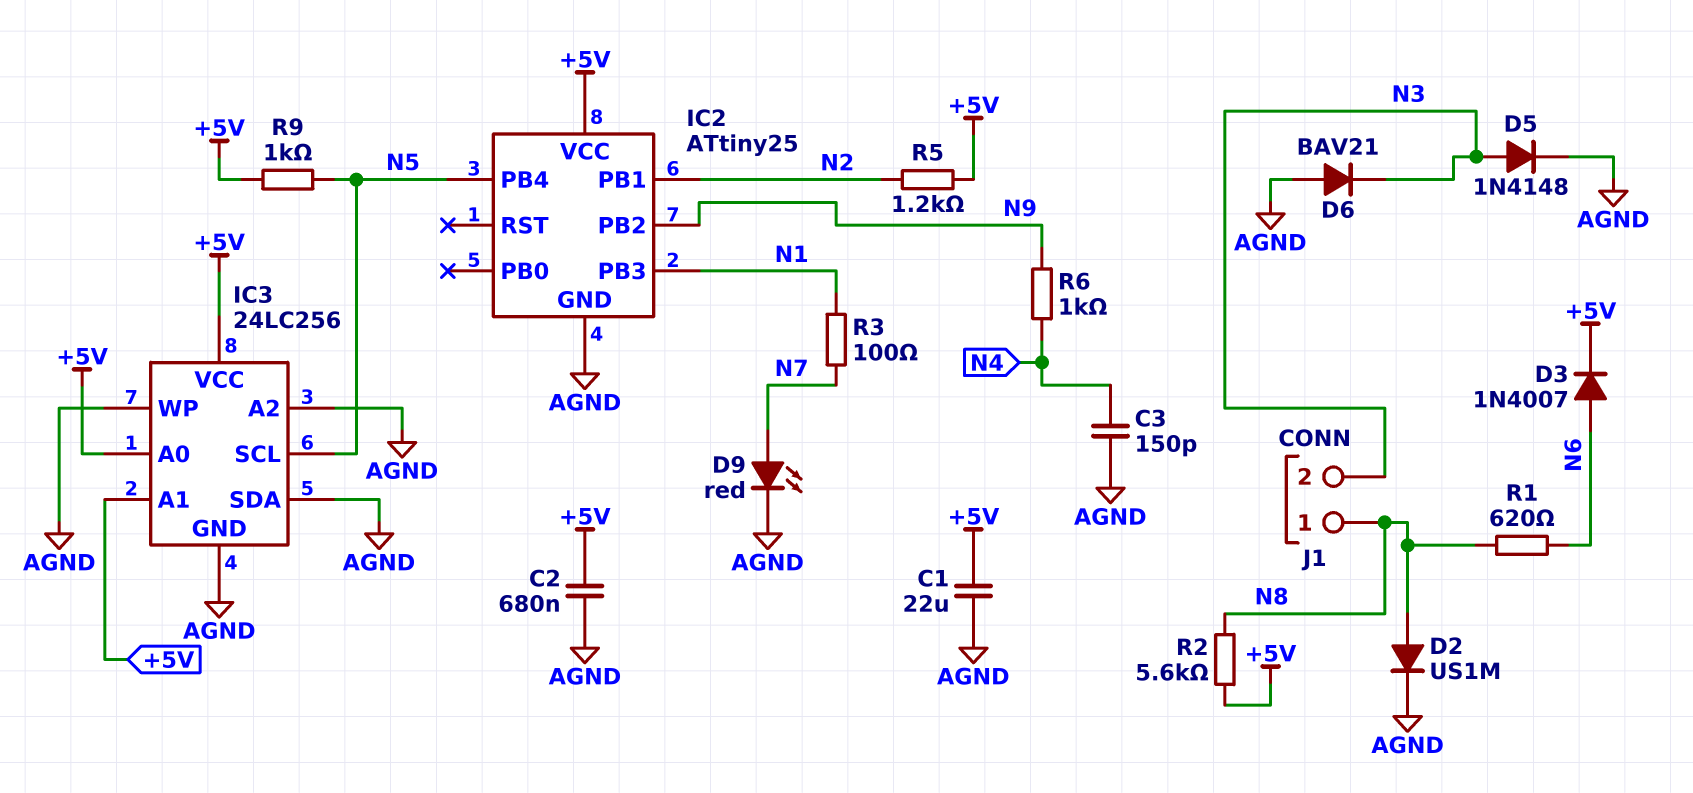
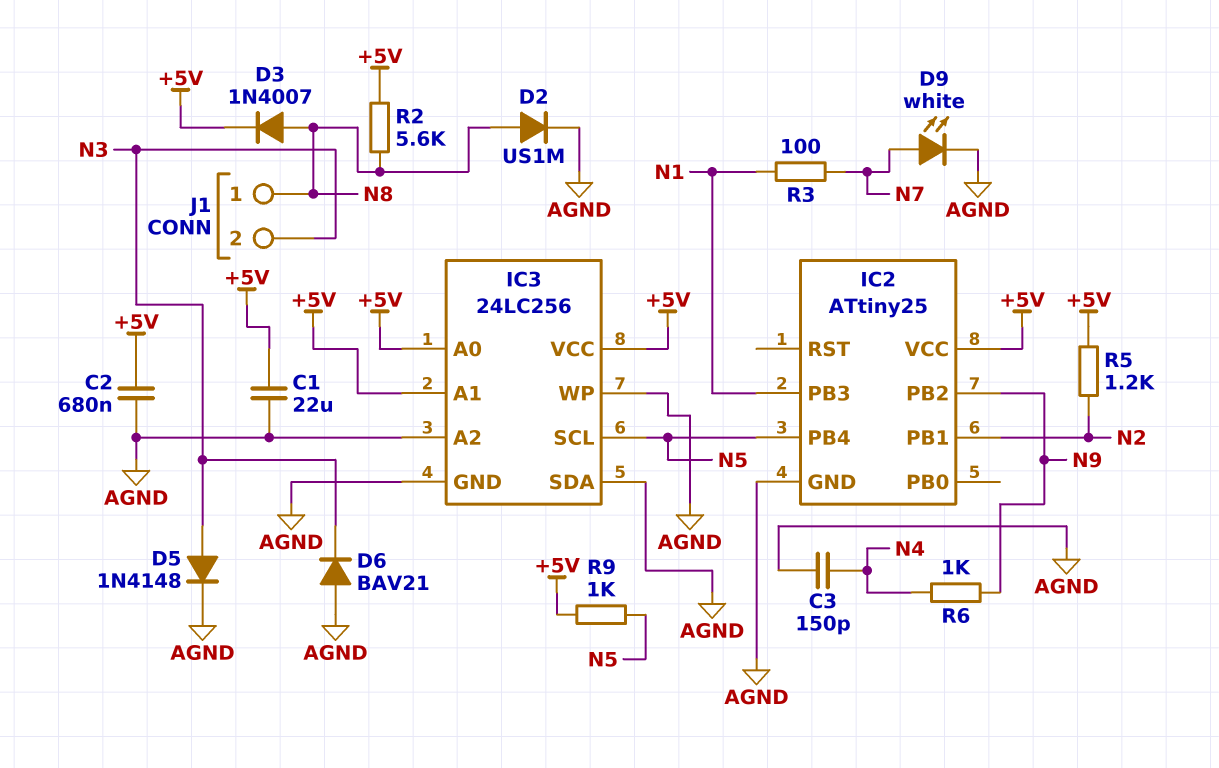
D3: diode 1N4007 (A N6, K +5V) -> diode 1N4007 (A N8, K +5V)
D9: LED red (A N7, K AGND) -> LED white (A N7, K AGND)
R1: 620 (N6, N8) -> none

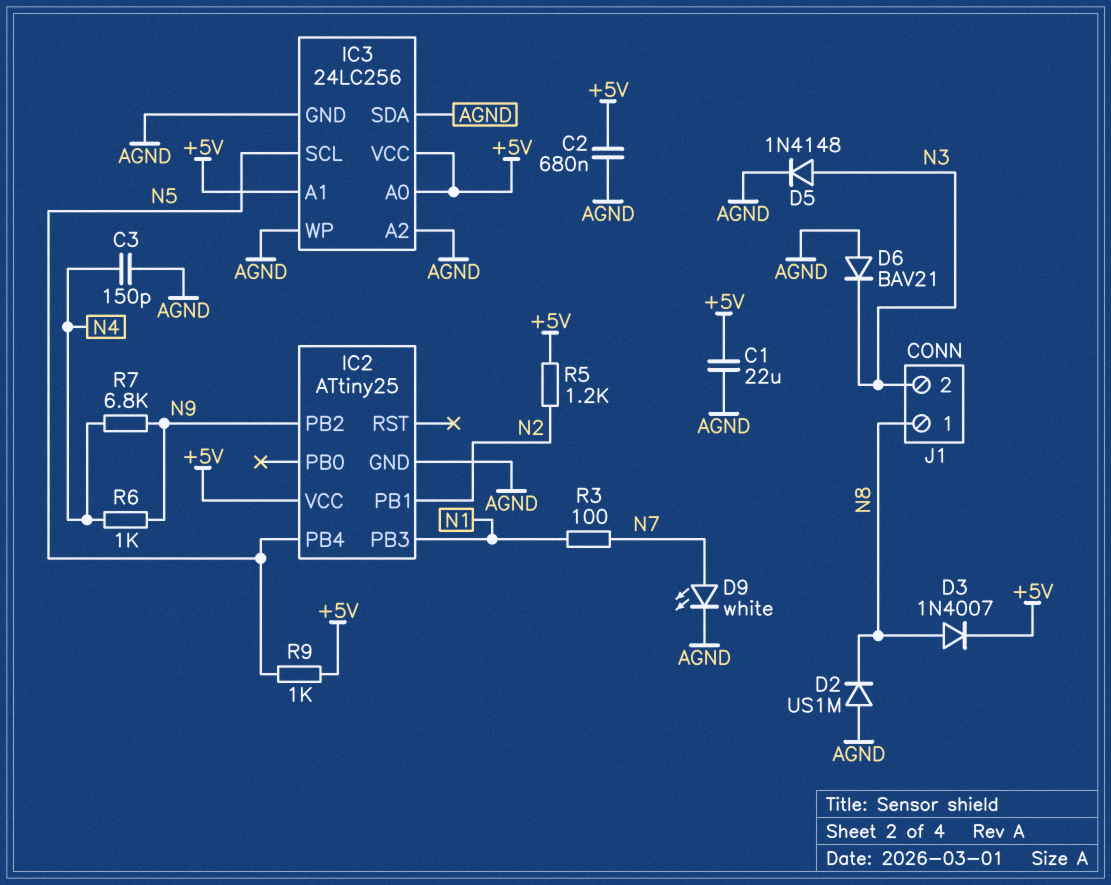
D2: diode US1M (A N8, K AGND) -> diode US1M (A AGND, K N8)
R2: 5.6k (+5V, N8) -> none
R7: none -> 6.8k (N4, N9)

